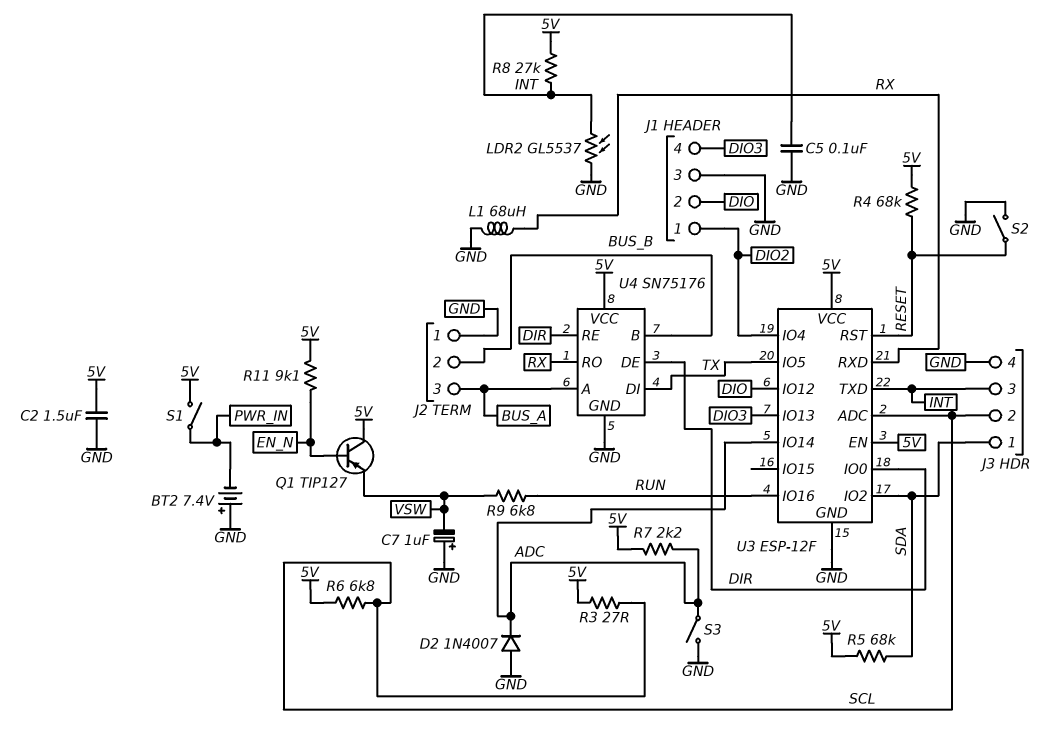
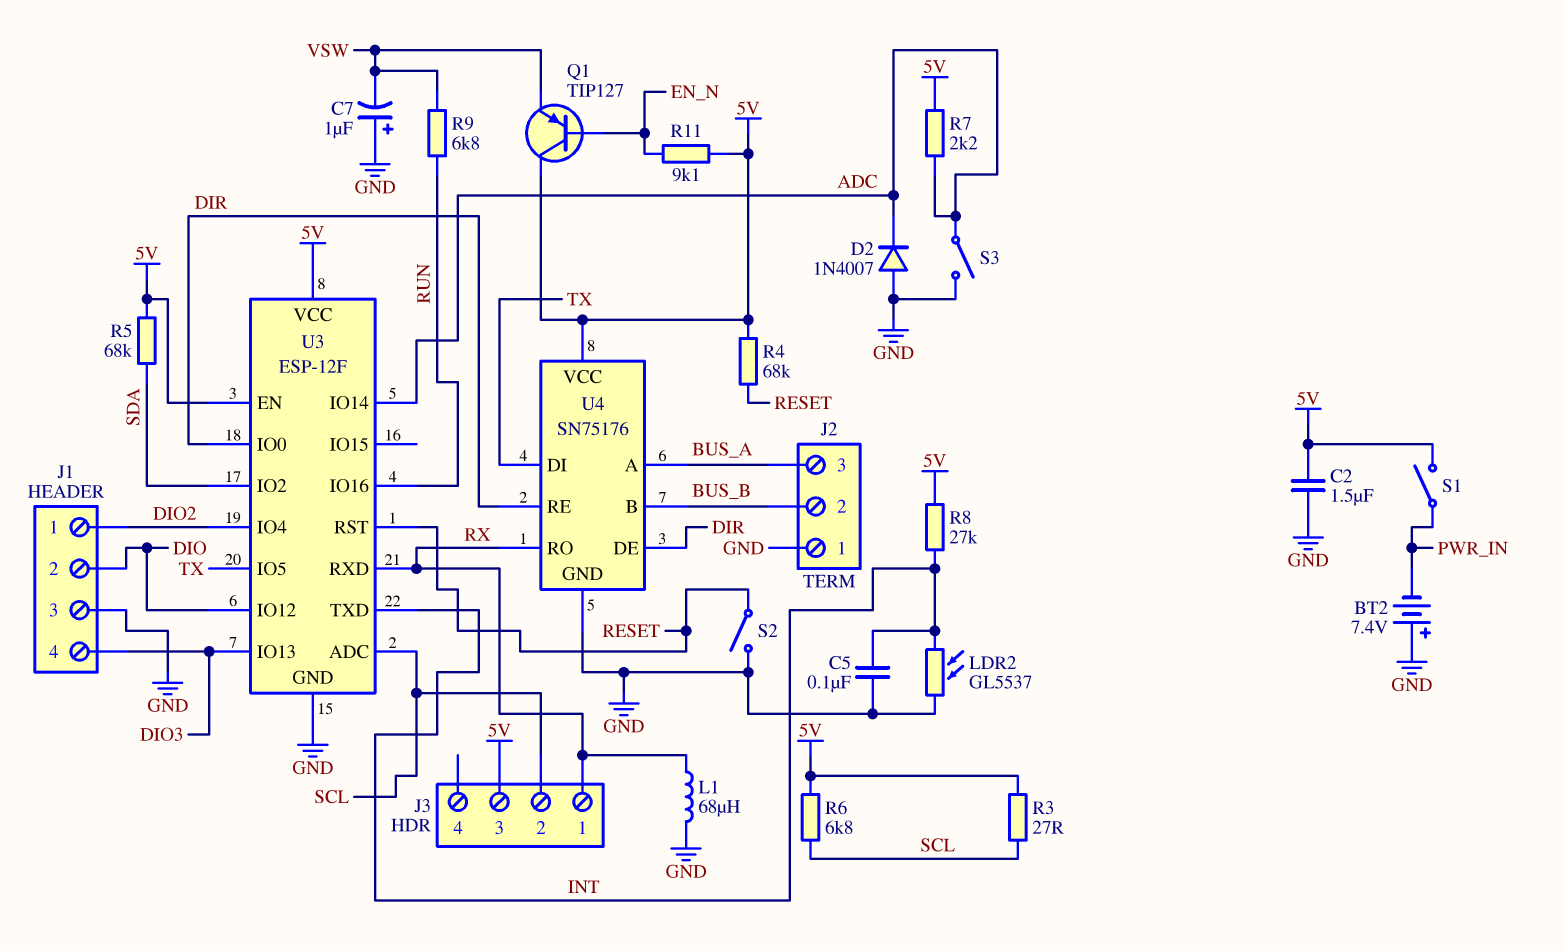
J3 pin 1: SDA -> RX
J3 pin 3: INT -> 5V
J3 pin 4: GND -> none

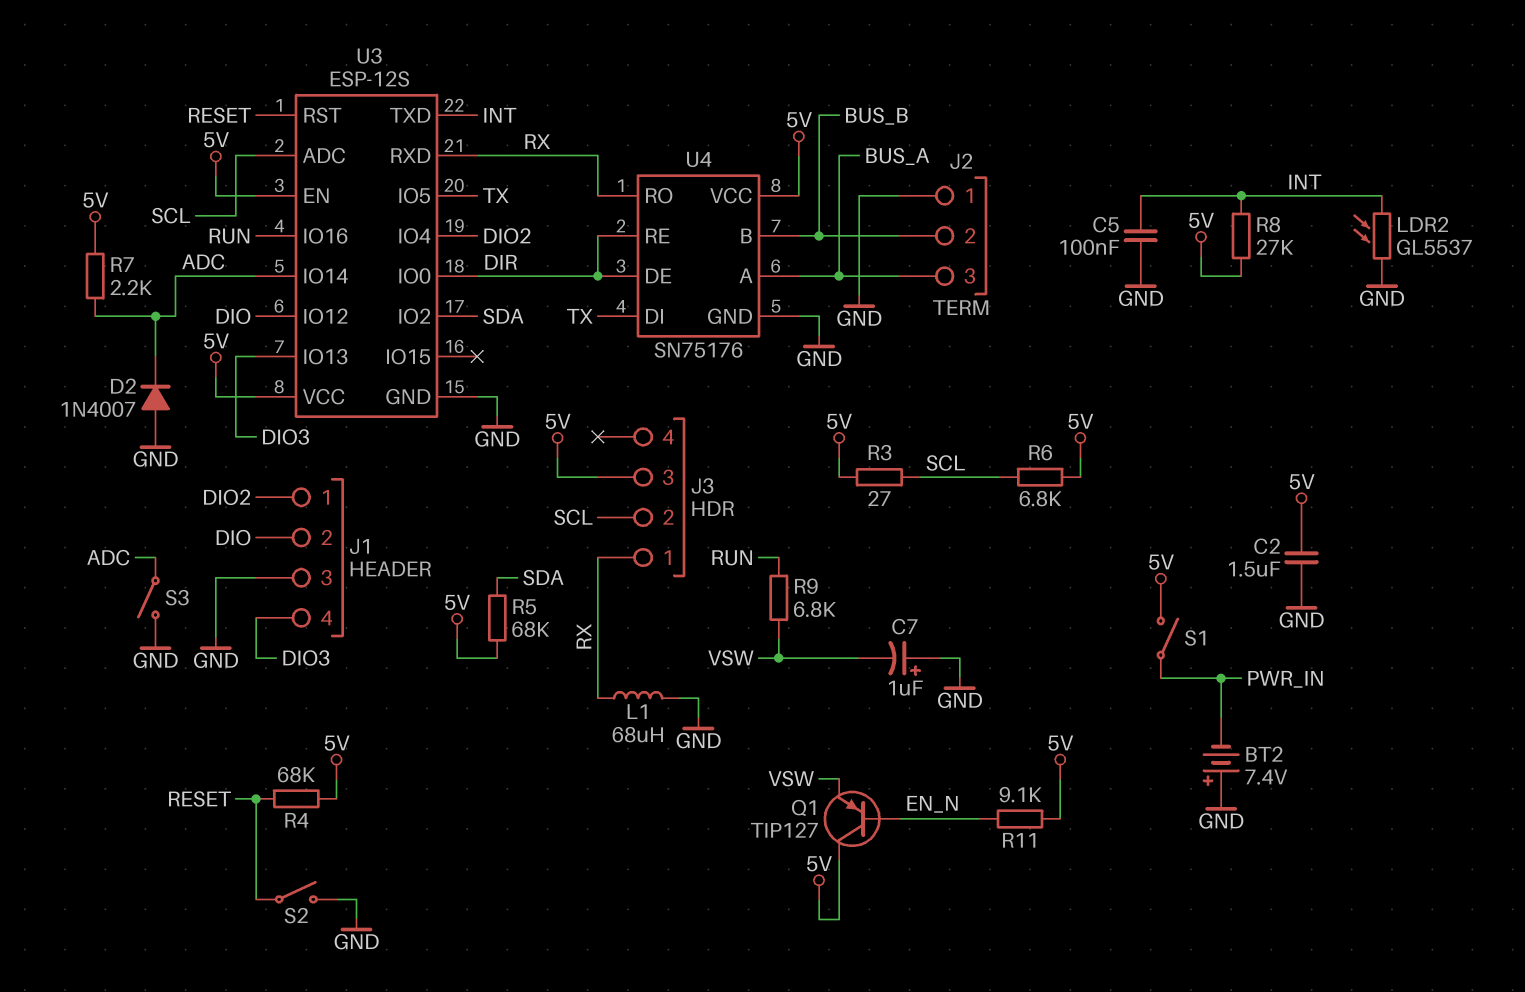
U3: ESP-12F -> ESP-12S

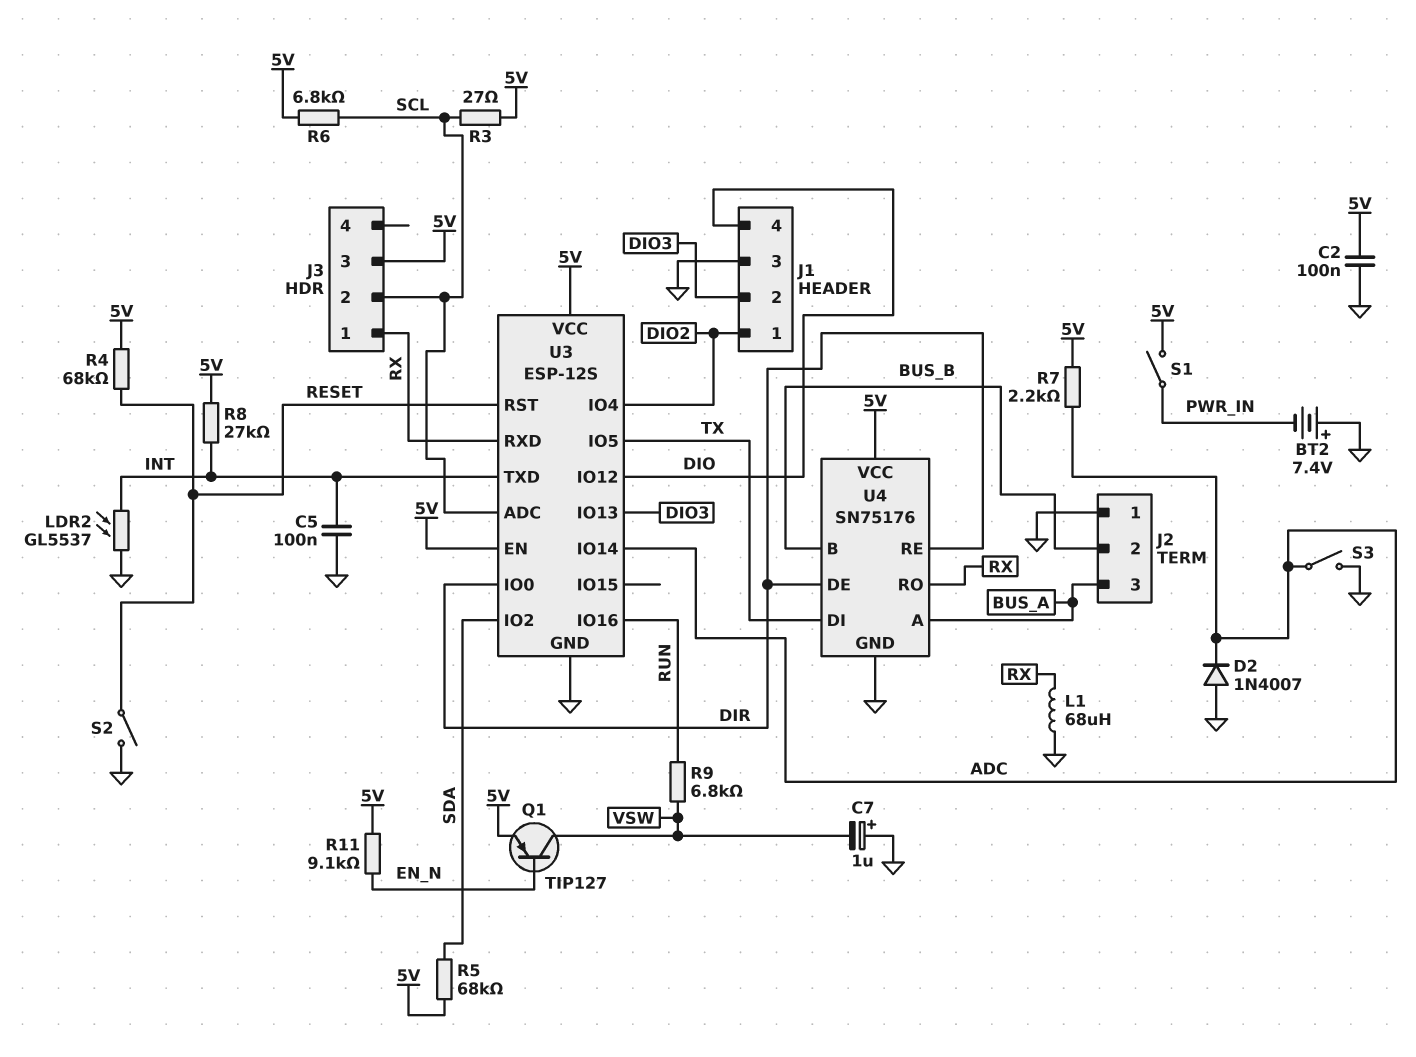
C2: 1.5uF (5V, GND) -> 100nF (5V, GND)
J1 pin 2: DIO -> DIO3
J1 pin 4: DIO3 -> DIO
Q1: PNP TIP127 (B EN_N, C 5V, E VSW) -> PNP TIP127 (B EN_N, C VSW, E 5V)

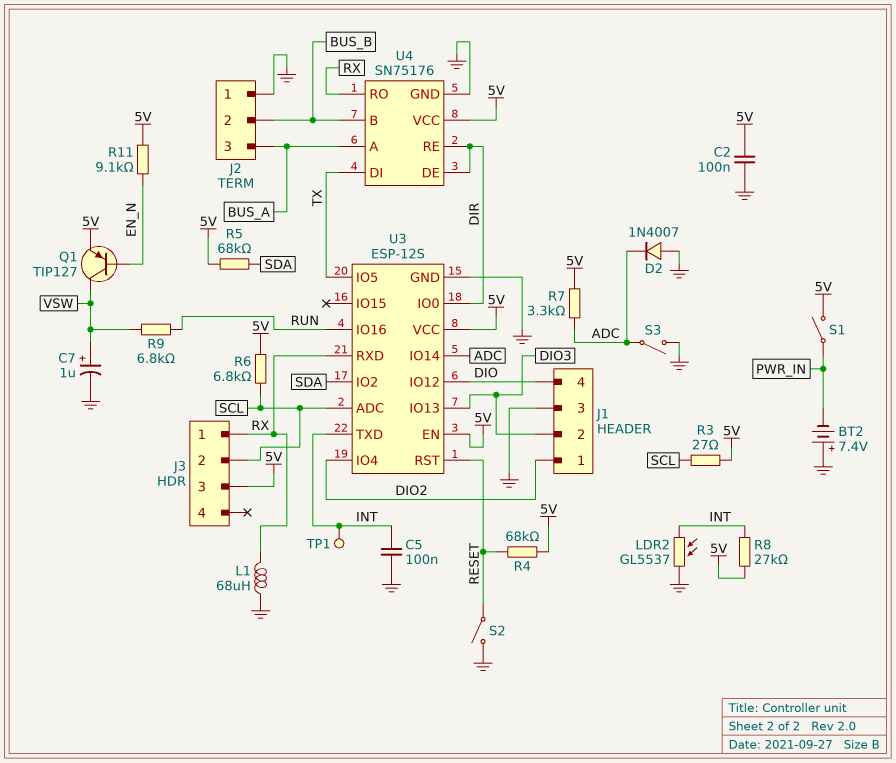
C7: 1uF (plus GND, minus VSW) -> 1uF (plus VSW, minus GND)
R7: 2.2k (5V, ADC) -> 3.3k (5V, ADC)
TP1: none -> test point (INT)

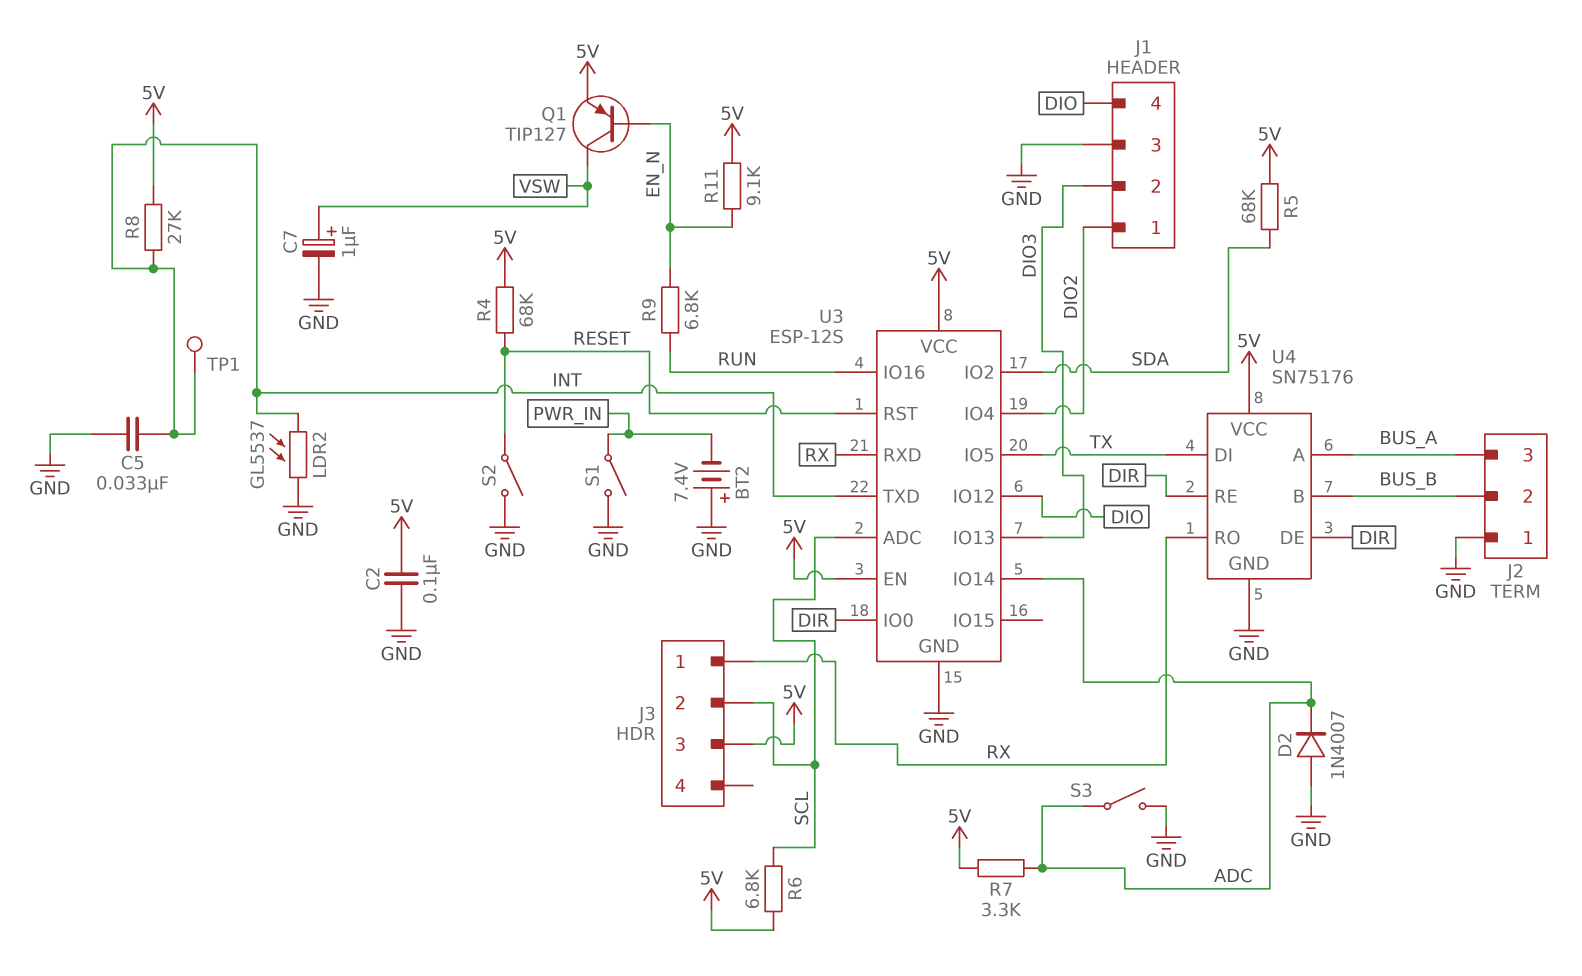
C5: 100nF (GND, INT) -> 33nF (GND, INT)
L1: 68uH (GND, RX) -> none
R3: 27 (5V, SCL) -> none
R9: 6.8k (RUN, VSW) -> 6.8k (EN_N, RUN)
S1: switch (5V, PWR_IN) -> switch (GND, PWR_IN)

